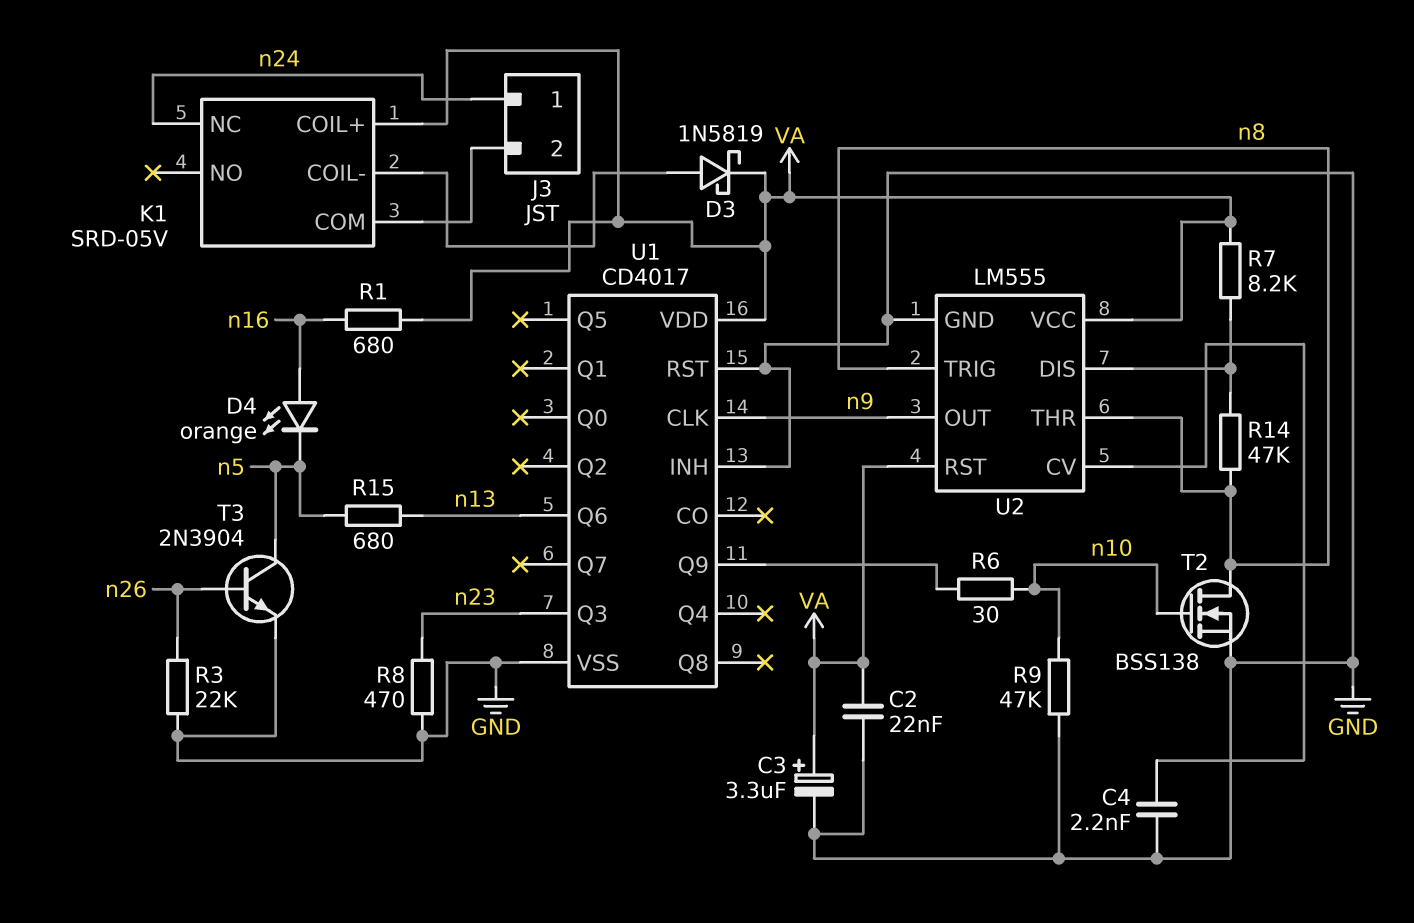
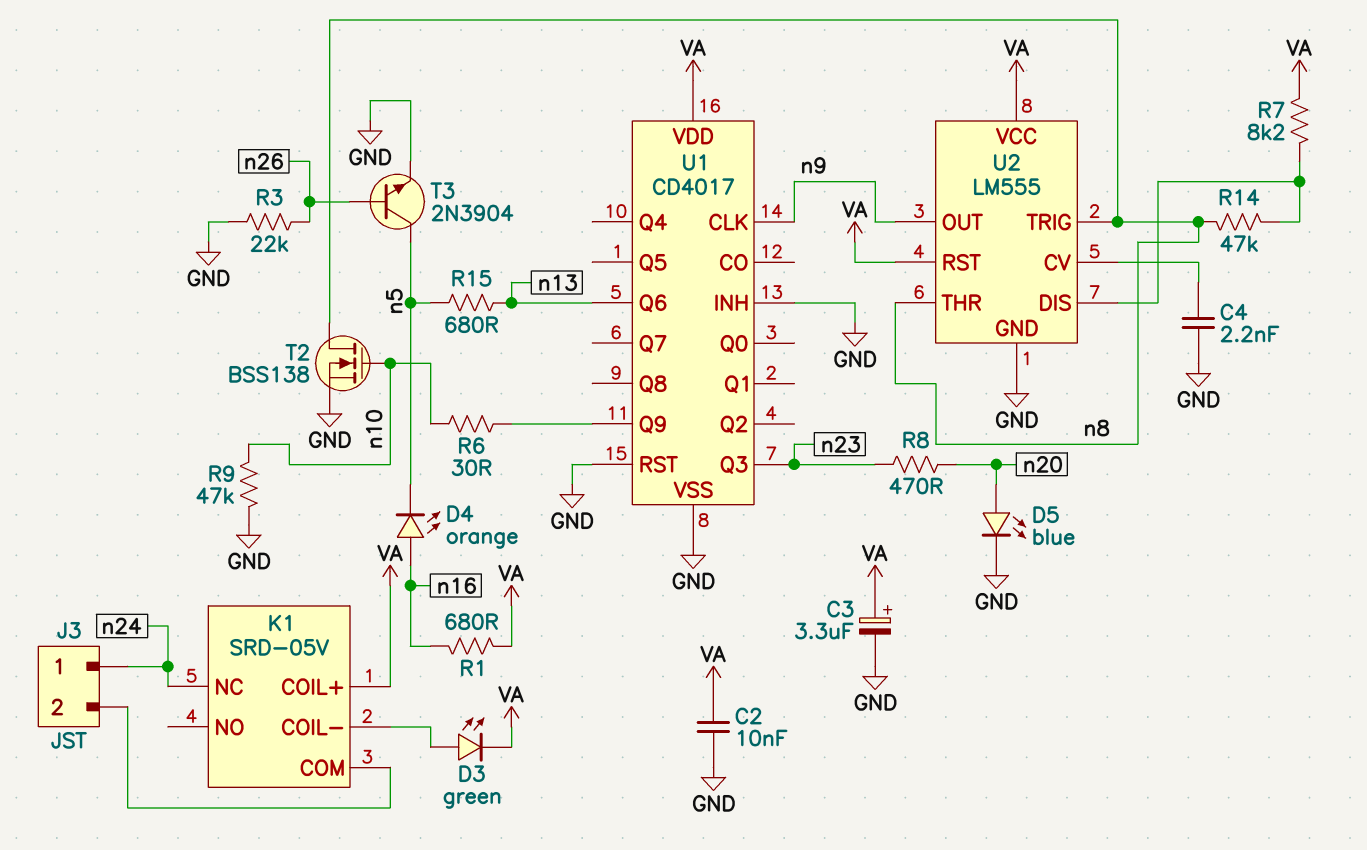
C2: 22nF (GND, VA) -> 10nF (GND, VA)
D3: schottky 1N5819 (A K1/COIL-, K VA) -> LED green (A K1/COIL-, K VA)
D5: none -> LED blue (A n20, K GND)
R8: 470 (GND, n23) -> 470 (n20, n23)

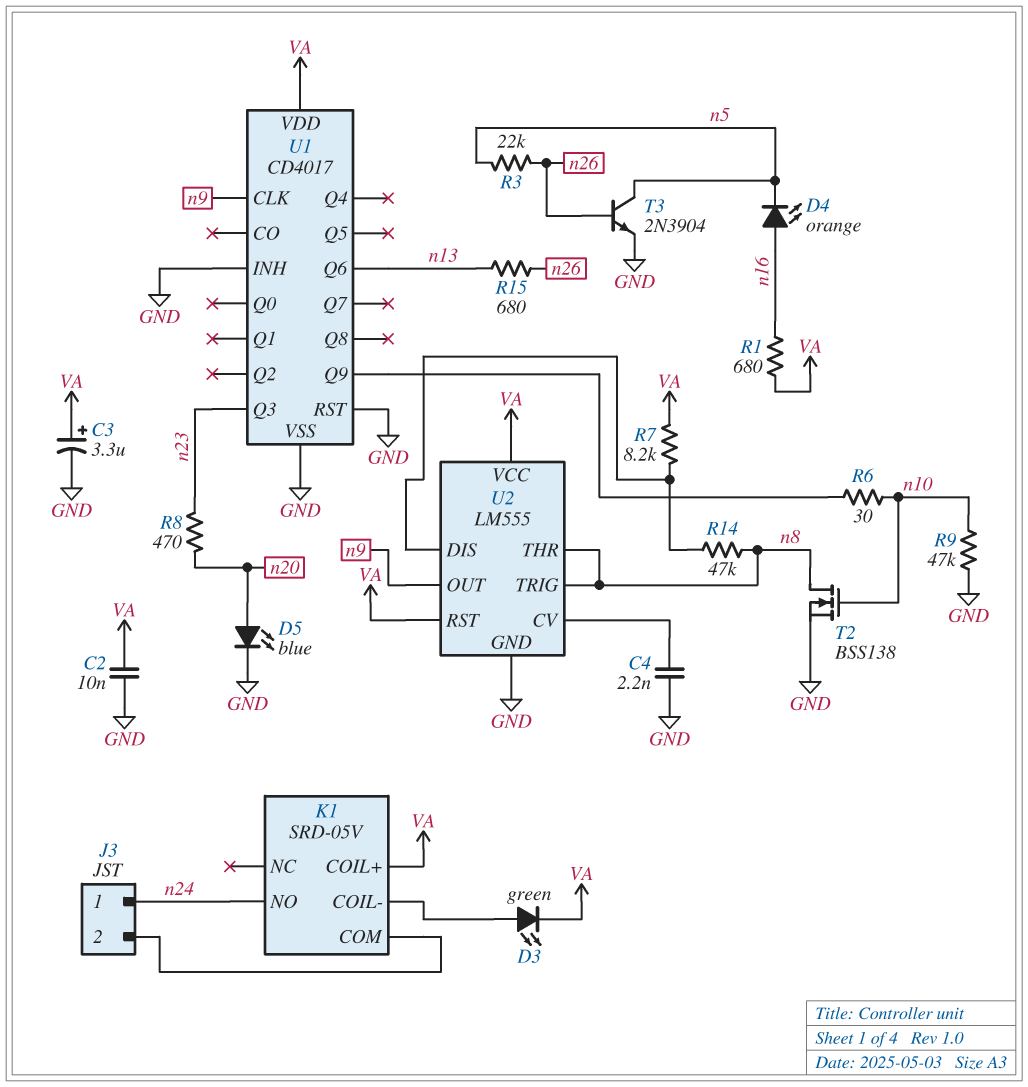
K1 pin NC: n24 -> none
K1 pin NO: none -> n24
R3: 22k (GND, n26) -> 22k (n5, n26)
R15: 680 (n5, n13) -> 680 (n13, n26)

